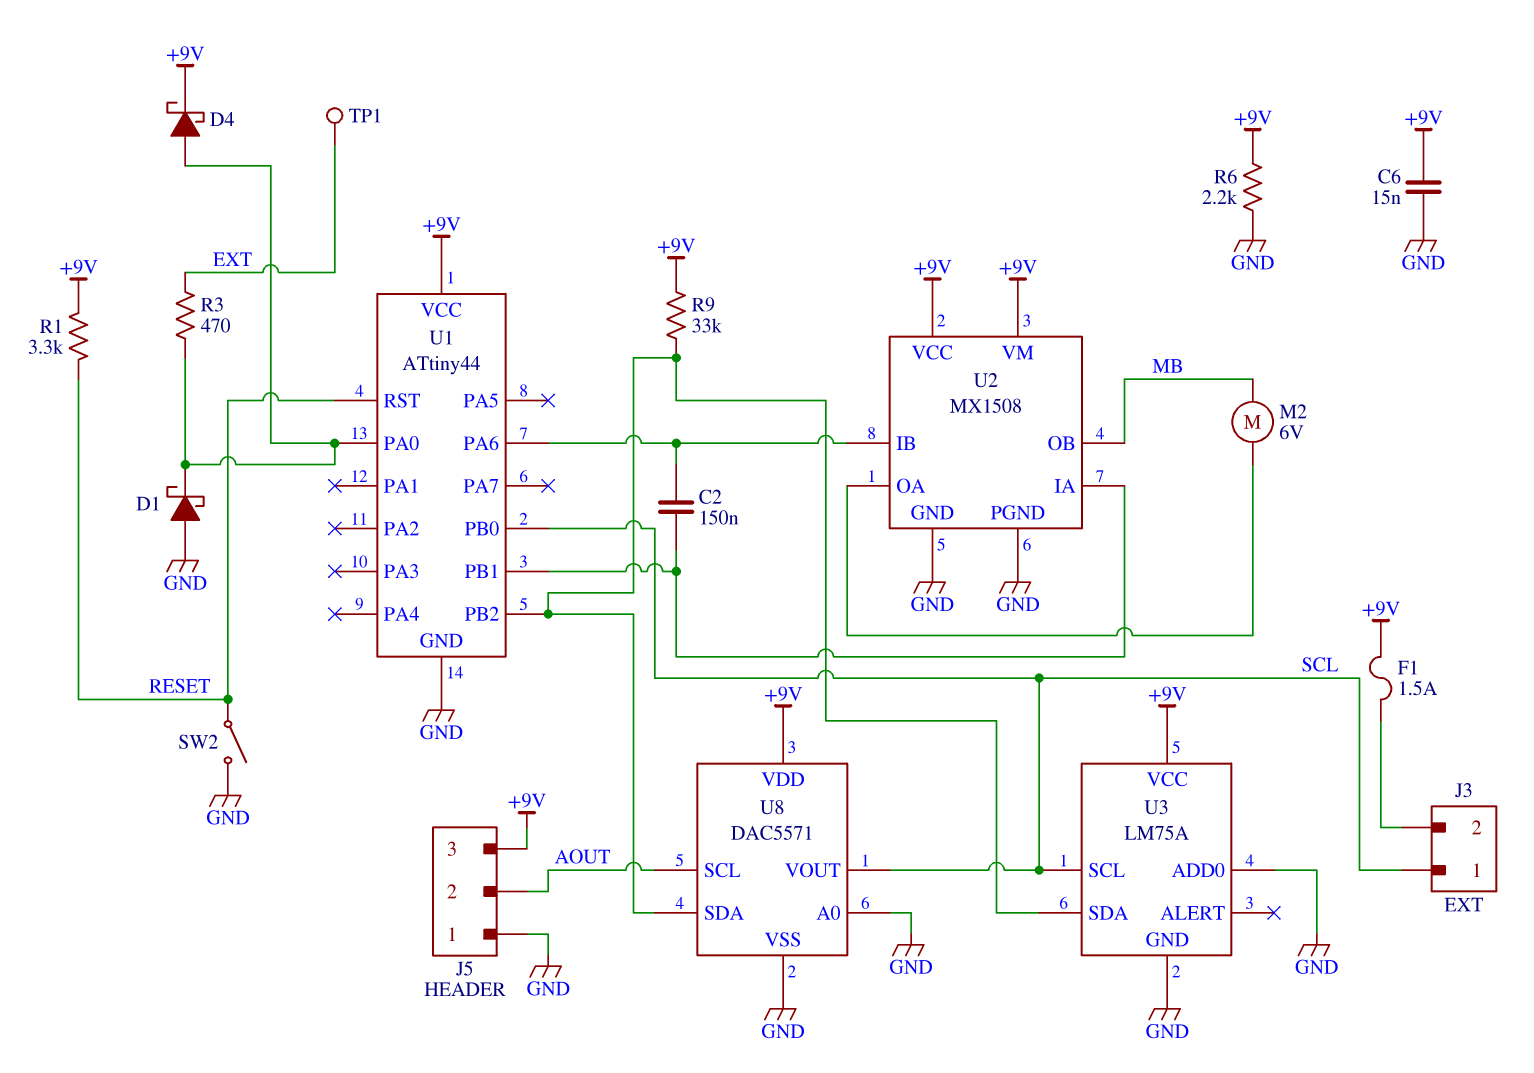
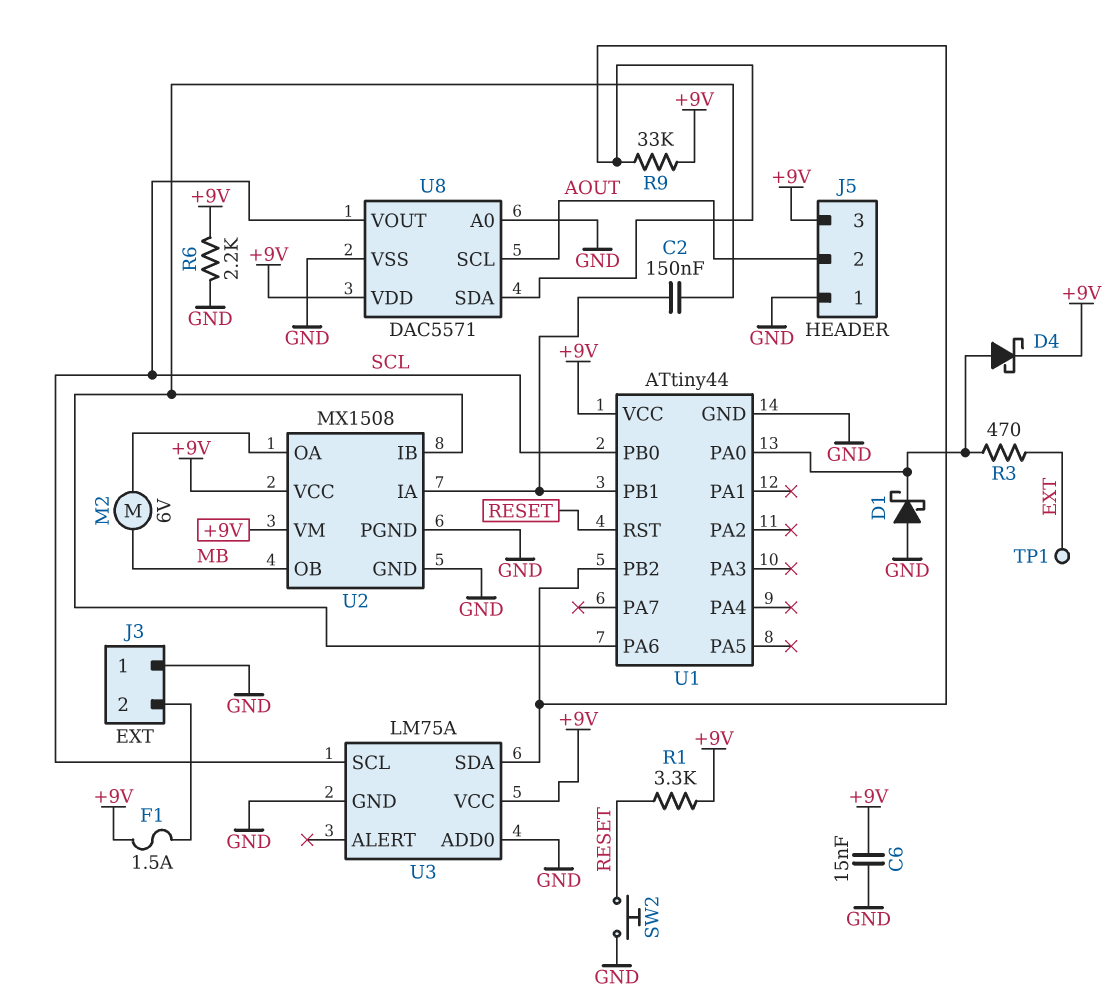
J3 pin 1: SCL -> GND
SW2: switch (GND, RESET) -> button (GND, RESET)

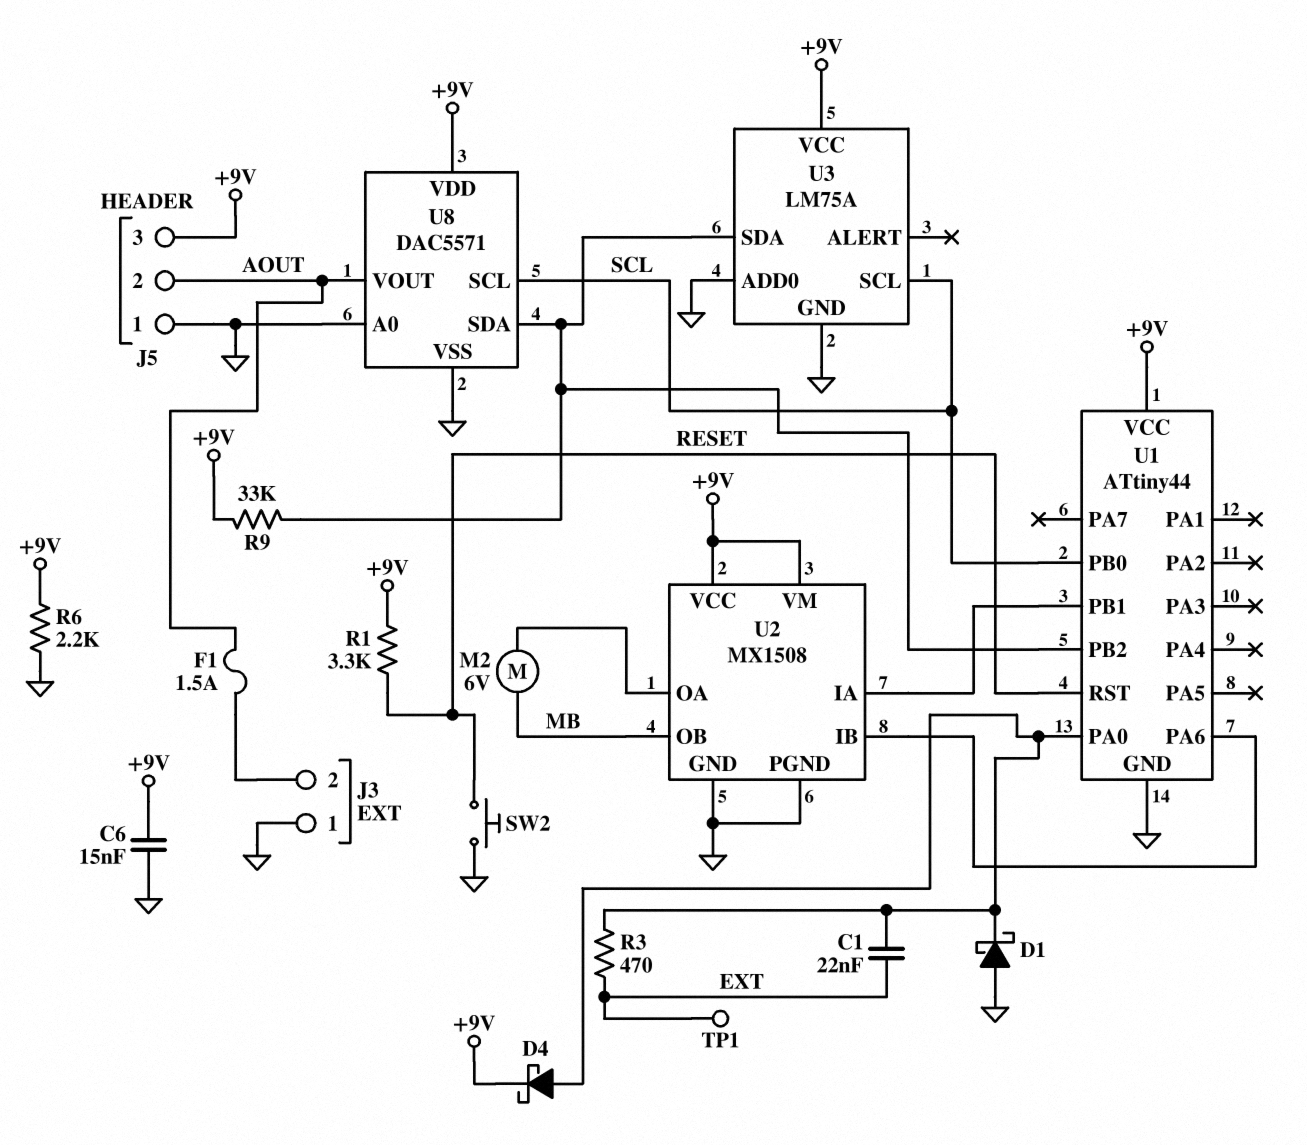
C1: none -> 22nF (EXT, U1/PA0)
C2: 150nF (U1/PA6, U1/PB1) -> none
F1: 1.5A (+9V, J3/2) -> 1.5A (AOUT, J3/2)
U8 pin SCL: AOUT -> SCL
U8 pin VOUT: SCL -> AOUT

